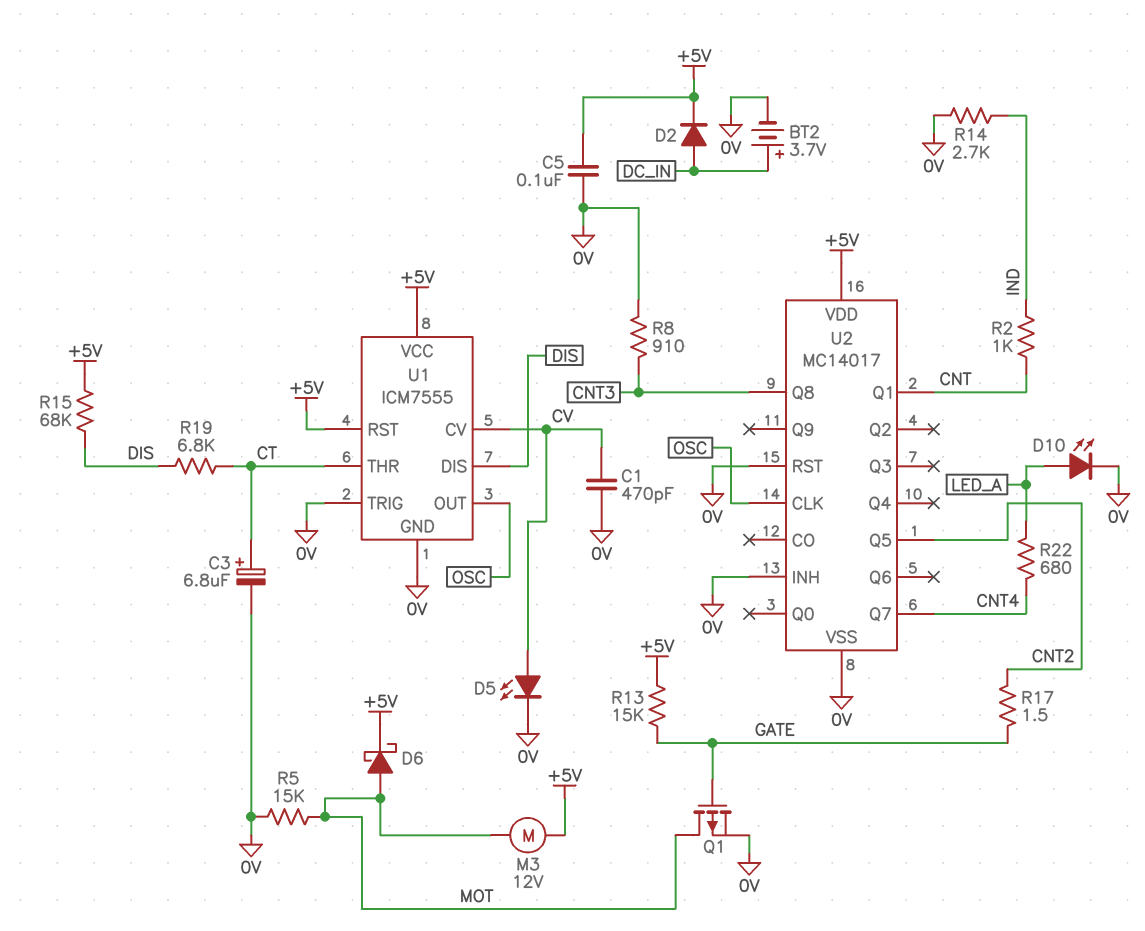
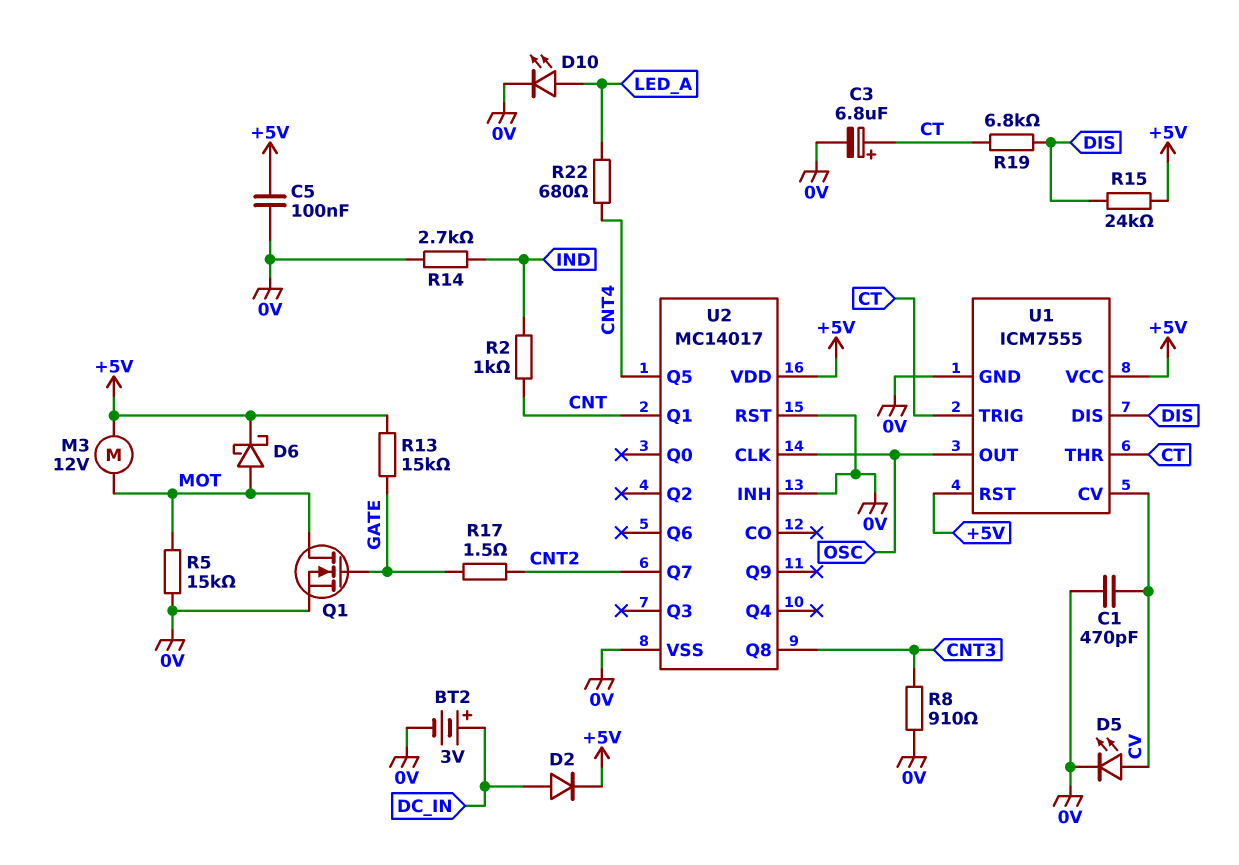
BT2: 3.7V (plus DC_IN, minus 0V) -> 3V (plus DC_IN, minus 0V)
Q1: PMOS (G GATE, D MOT, S 0V) -> NMOS (G GATE, D MOT, S 0V)
R15: 68k (+5V, DIS) -> 24k (+5V, DIS)
U1 pin TRIG: 0V -> CT
U2 pin Q5: CNT2 -> CNT4
U2 pin Q7: CNT4 -> CNT2

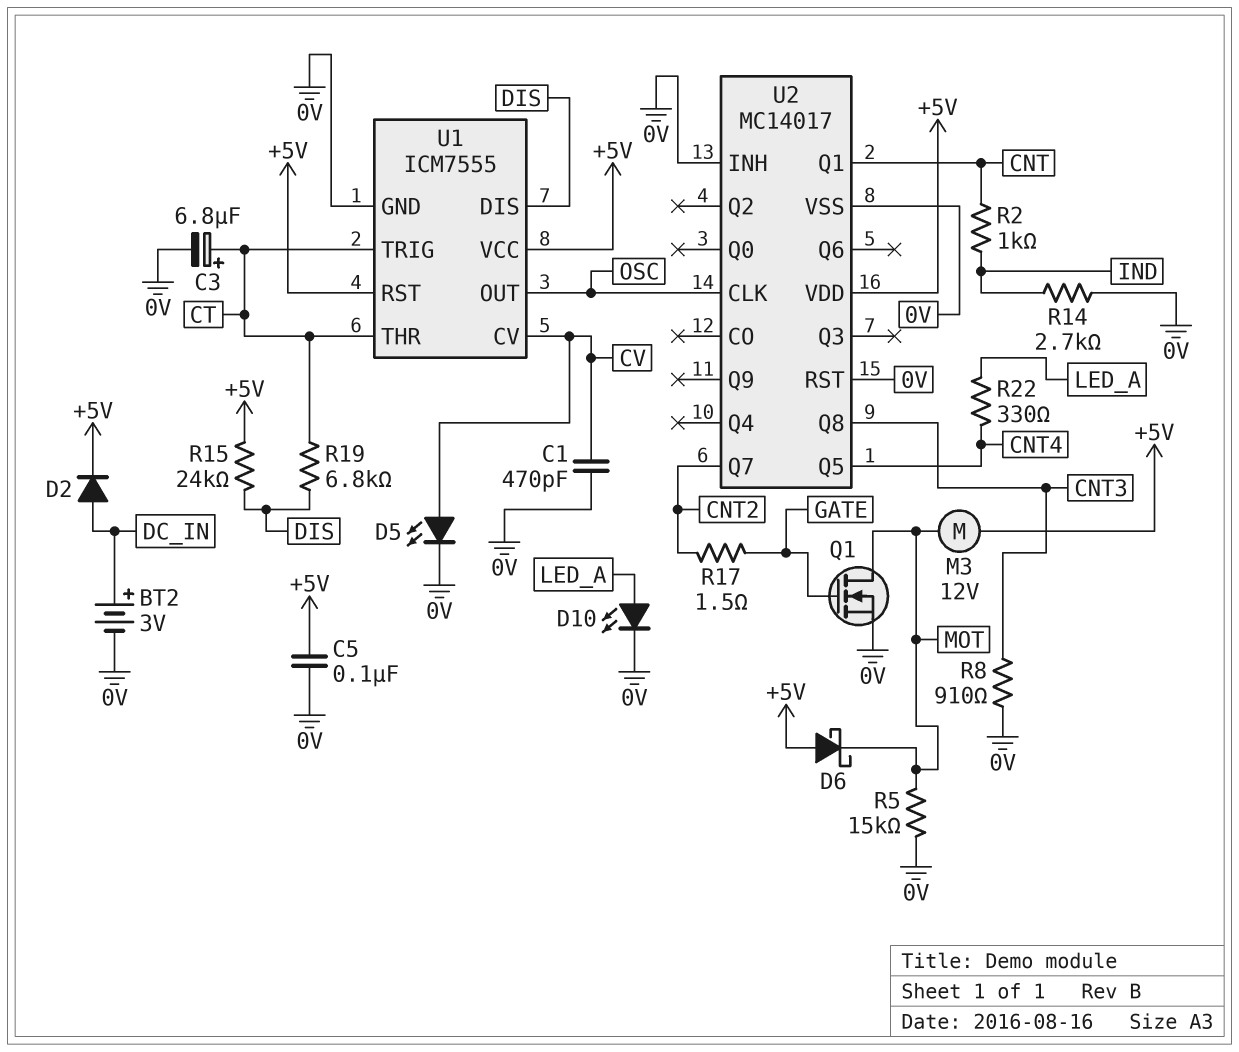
D6: schottky (A MOT, K +5V) -> schottky (A +5V, K MOT)
R13: 15k (+5V, GATE) -> none
R22: 680 (CNT4, LED_A) -> 330 (CNT4, LED_A)

